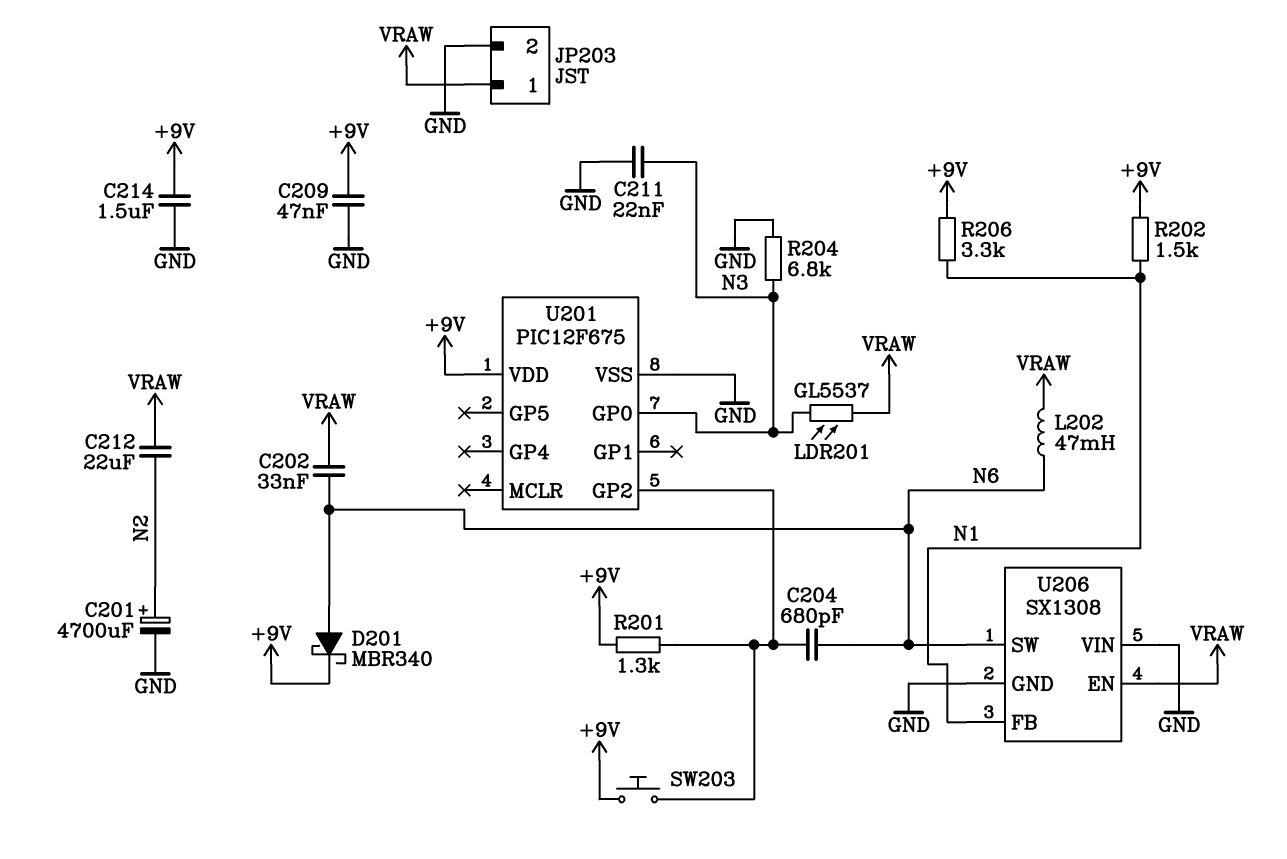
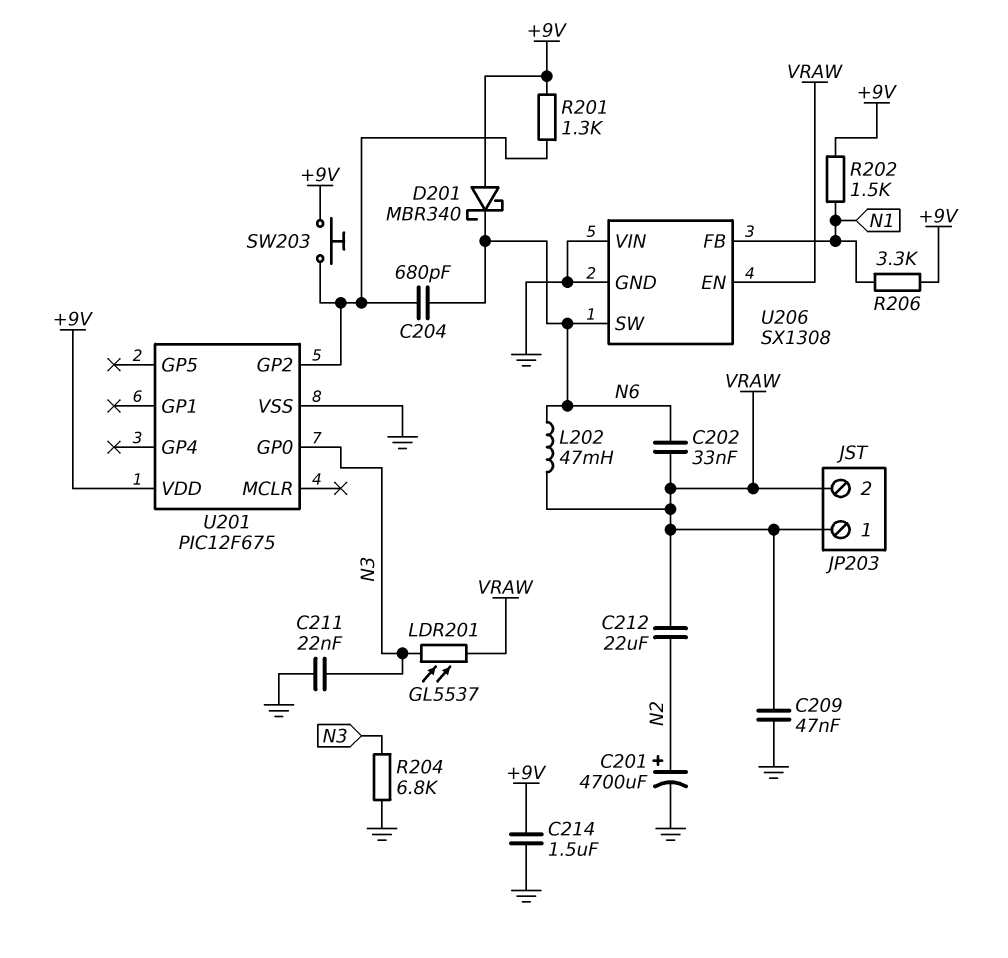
C209: 47nF (+9V, GND) -> 47nF (GND, VRAW)
D201: schottky MBR340 (A N6, K +9V) -> schottky MBR340 (A +9V, K N6)
JP203 pin 2: GND -> VRAW

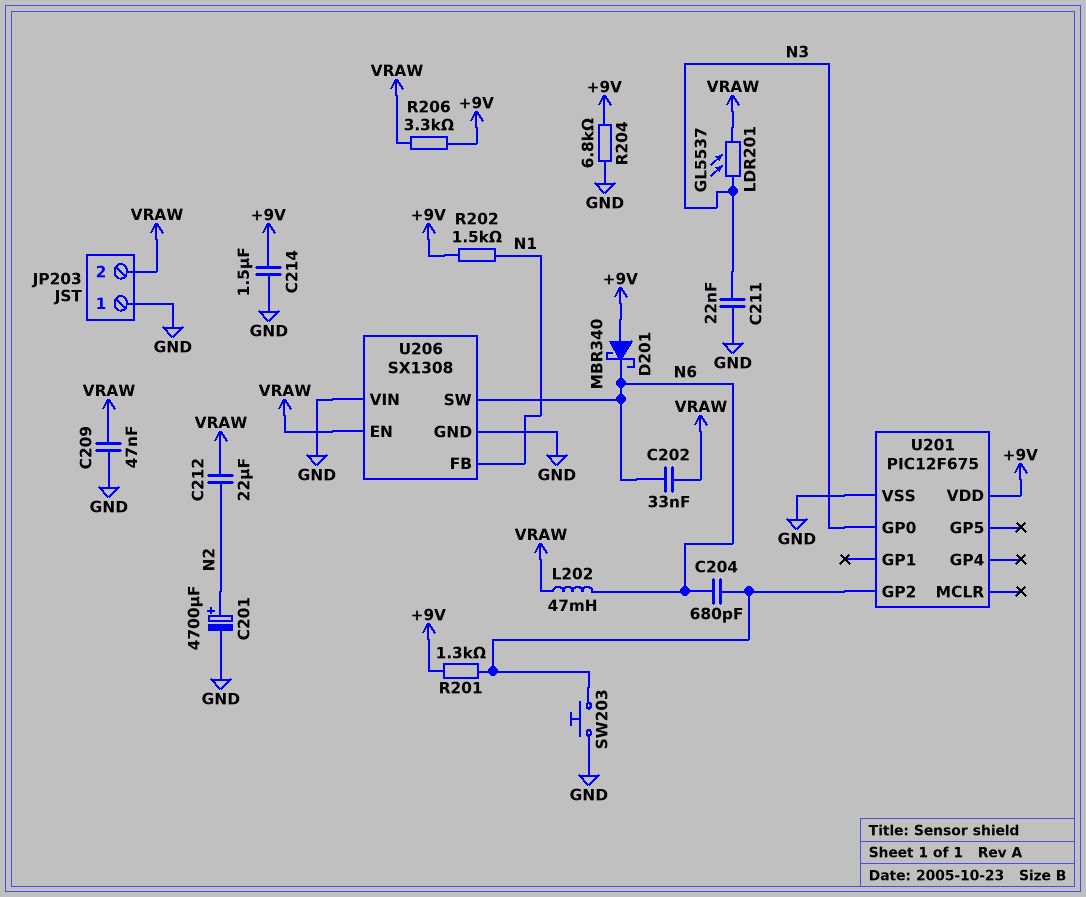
JP203 pin 1: VRAW -> GND
R204: 6.8k (GND, N3) -> 6.8k (+9V, GND)
R206: 3.3k (+9V, N1) -> 3.3k (+9V, VRAW)
SW203: button (+9V, U201/GP2) -> button (GND, U201/GP2)

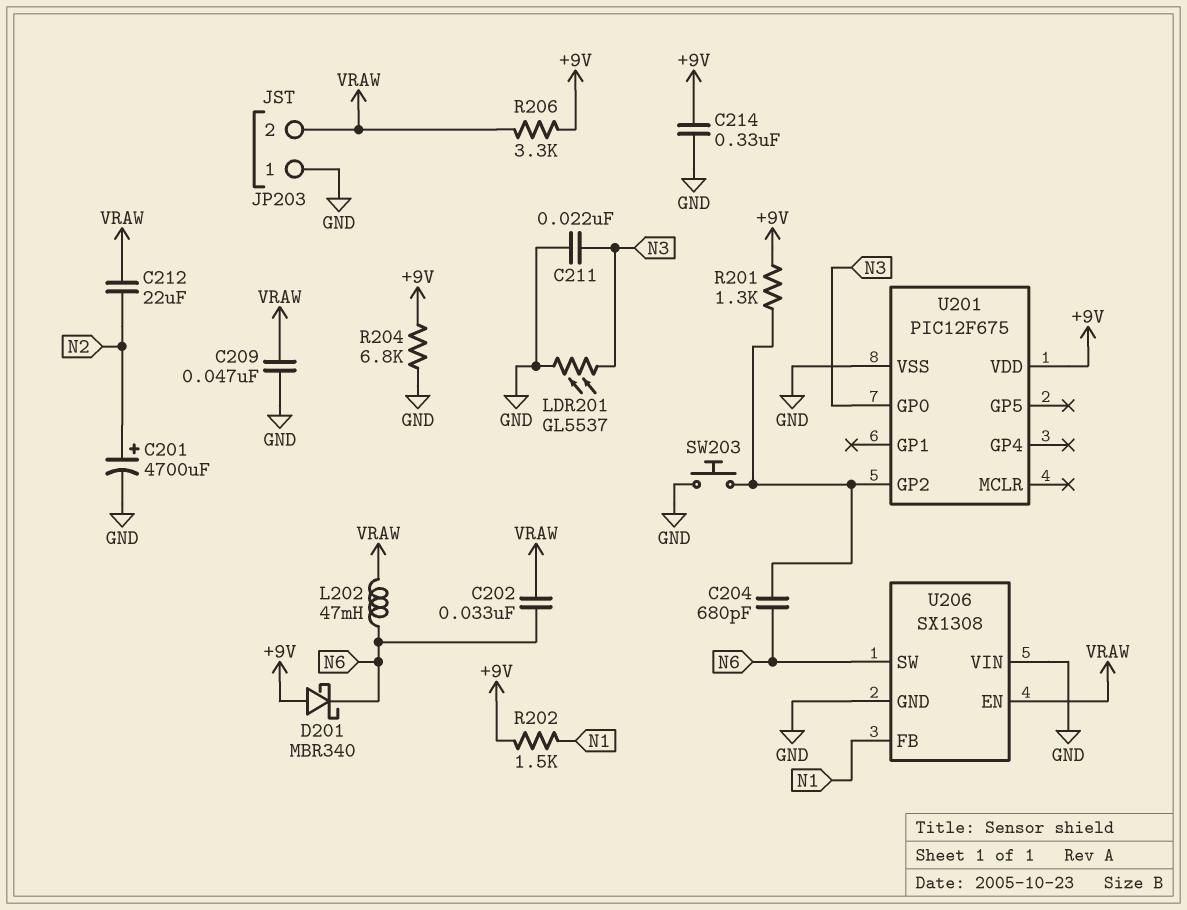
C214: 1.5uF (+9V, GND) -> 330nF (+9V, GND)
LDR201: GL5537 (N3, VRAW) -> GL5537 (GND, N3)

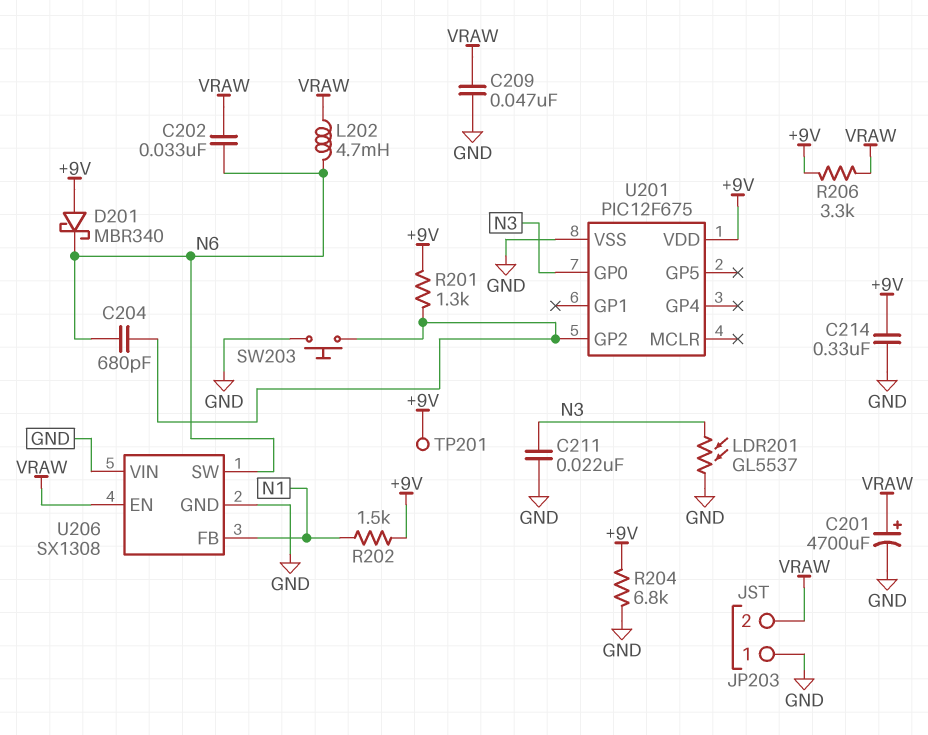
C201: 4700uF (plus N2, minus GND) -> 4700uF (plus VRAW, minus GND)
C212: 22uF (N2, VRAW) -> none
L202: 47mH (N6, VRAW) -> 4.7mH (N6, VRAW)
TP201: none -> test point (+9V)

